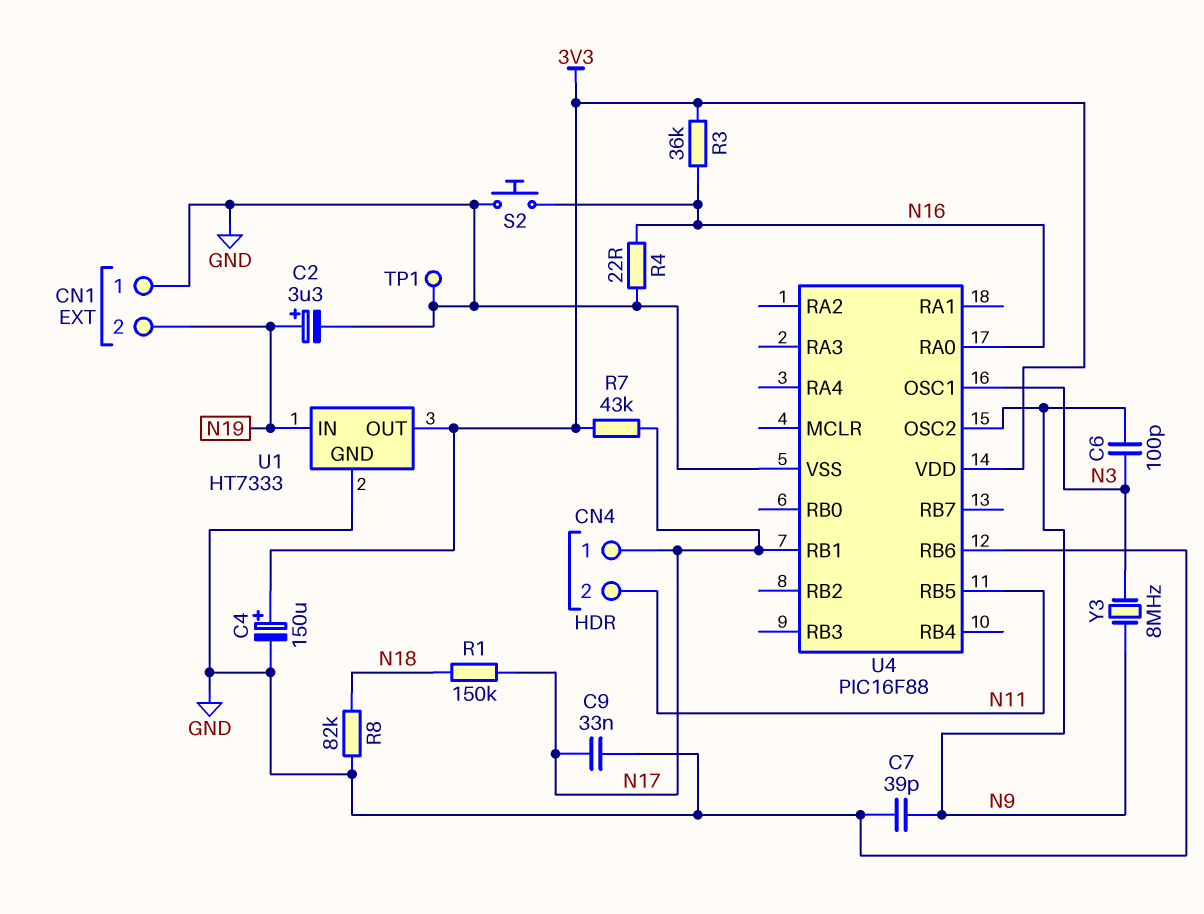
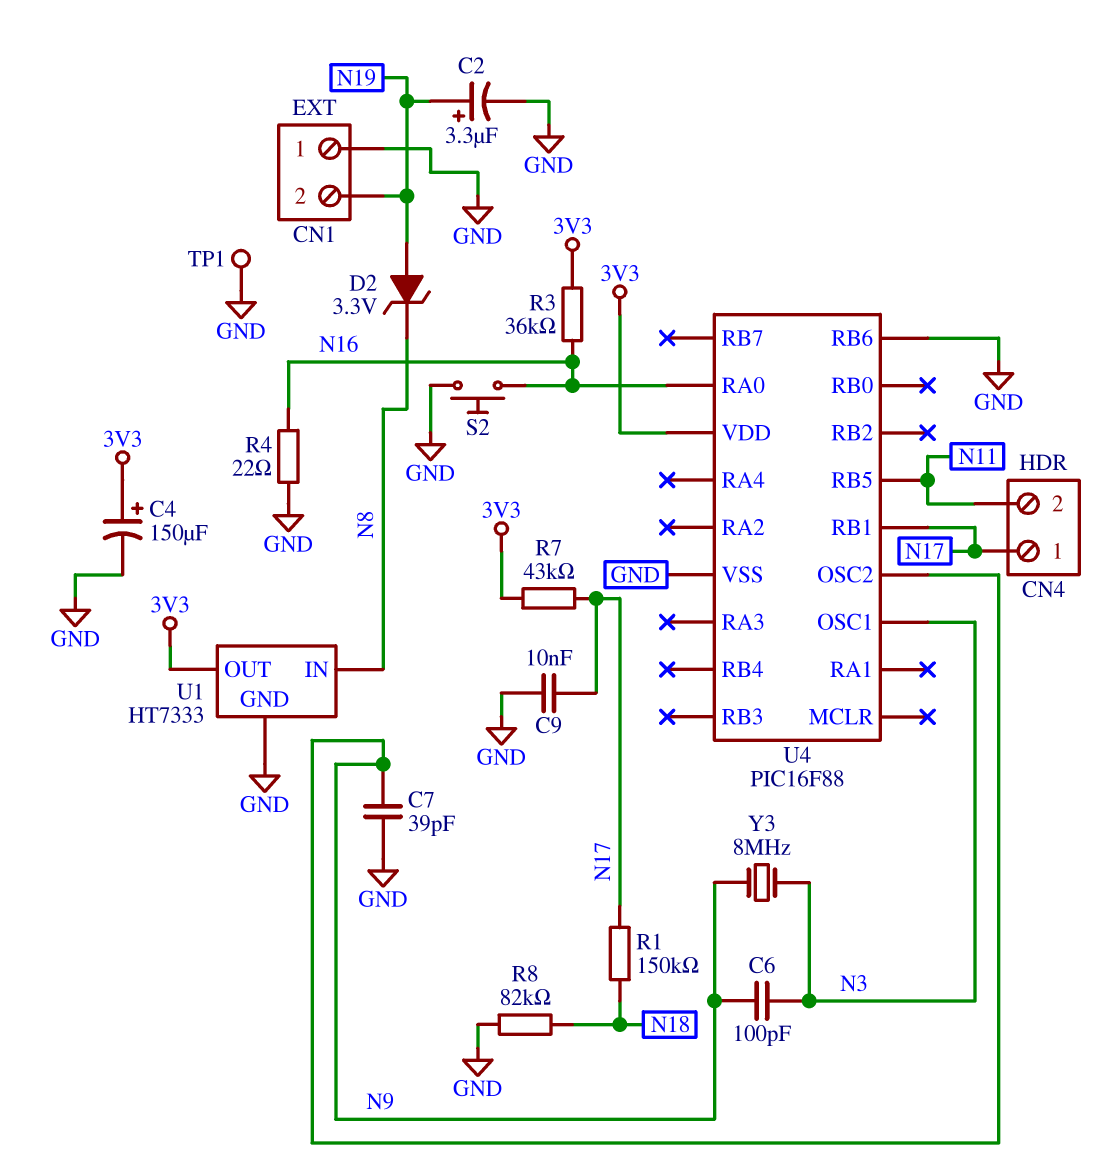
C9: 33nF (GND, N17) -> 10nF (GND, N17)
D2: none -> zener 3.3V (A N19, K N8)
U1 pin IN: N19 -> N8

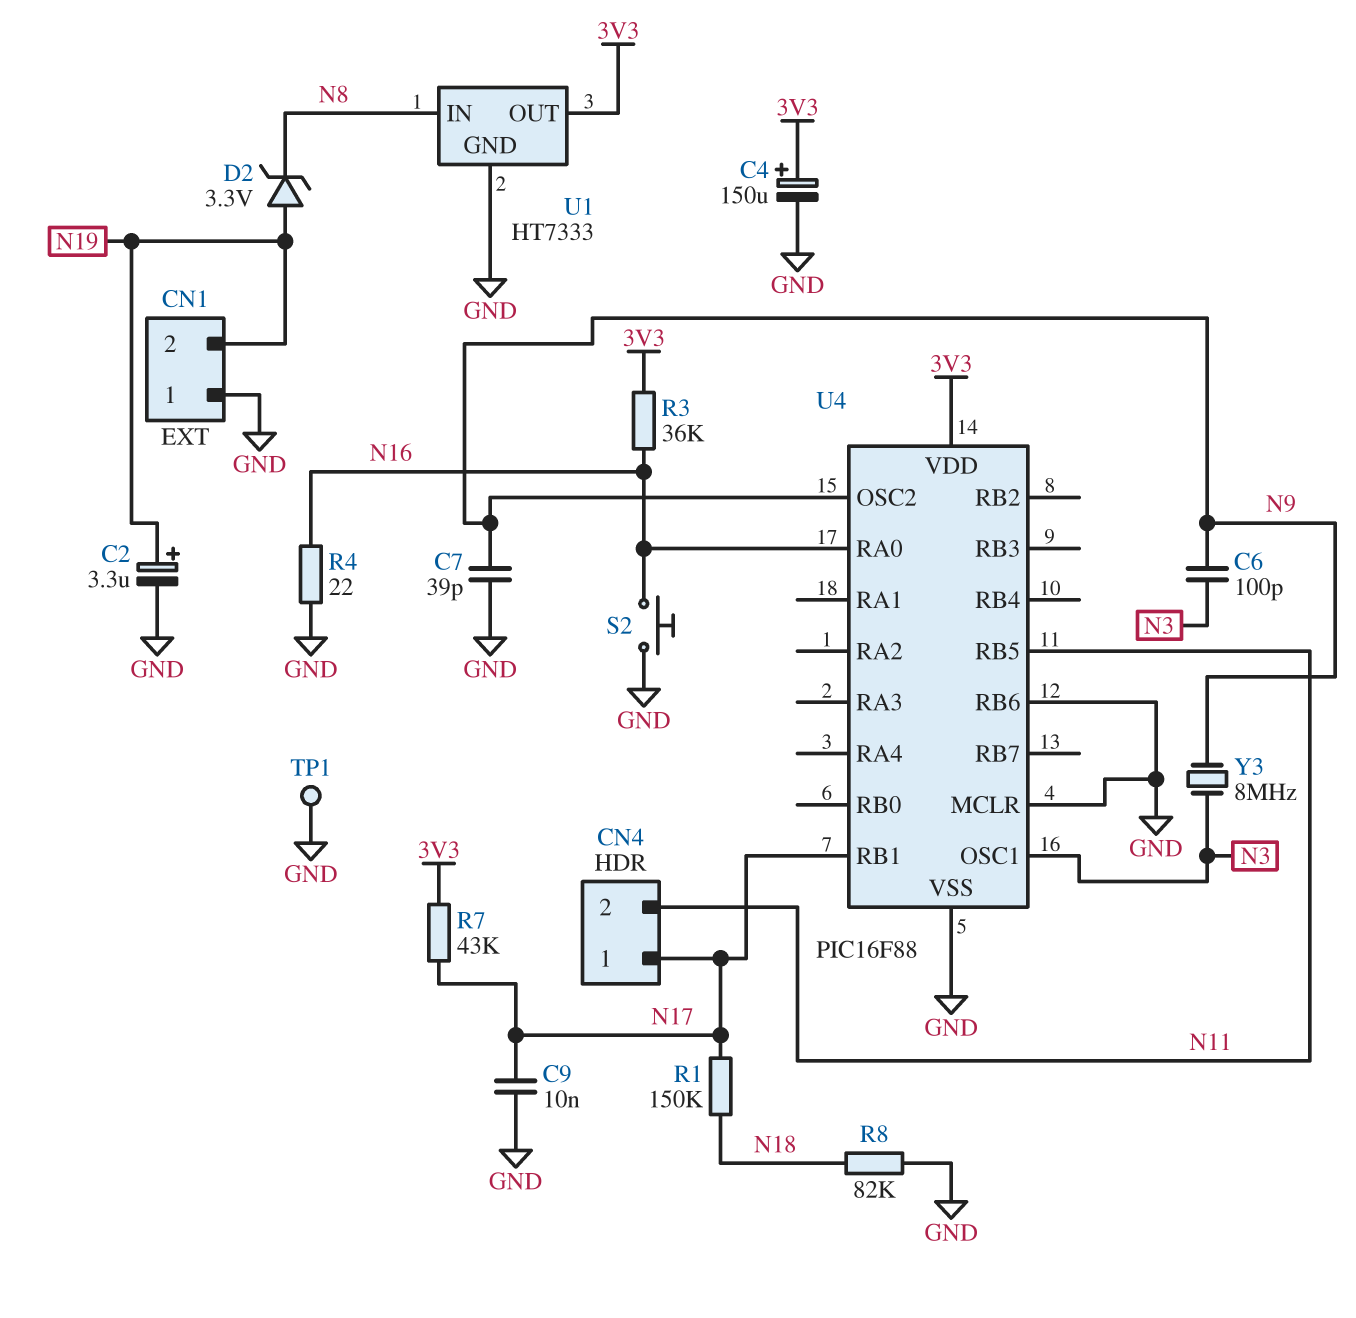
U4 pin MCLR: none -> GND

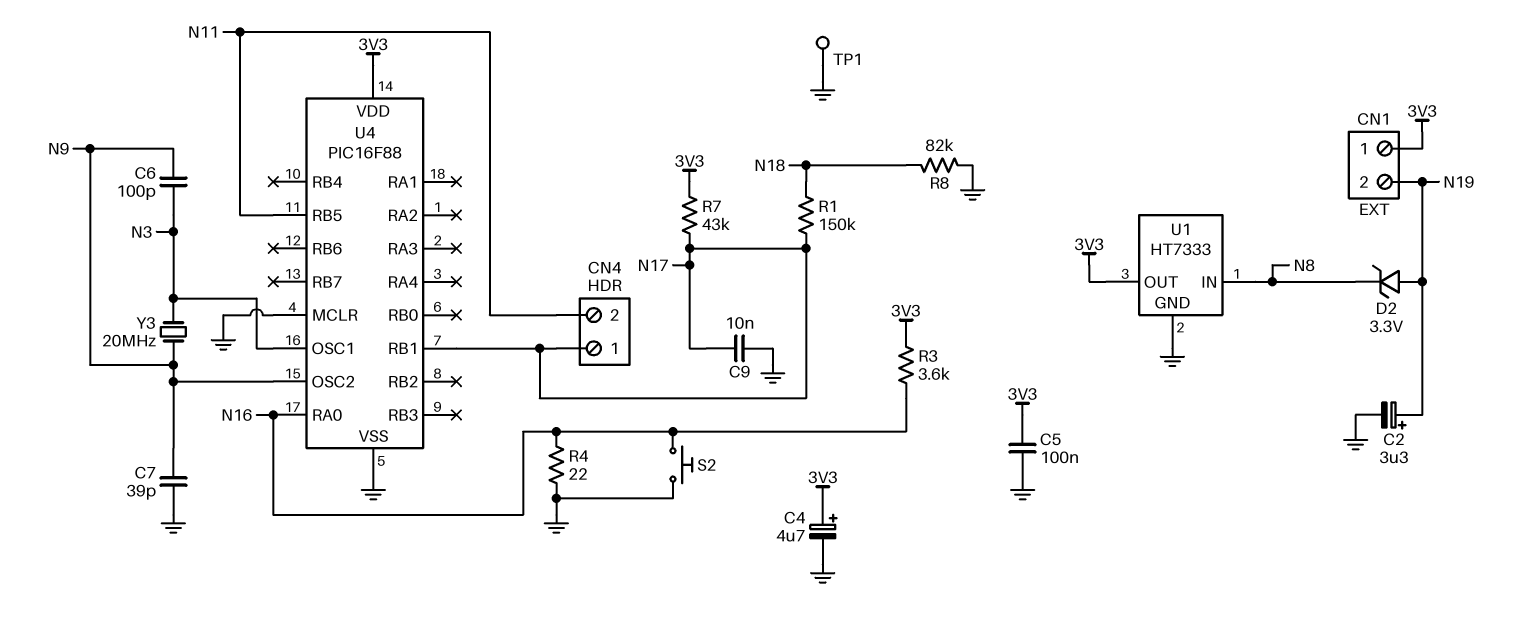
C4: 150uF (plus 3V3, minus GND) -> 4.7uF (plus 3V3, minus GND)
C5: none -> 100nF (3V3, GND)
CN1 pin 1: GND -> 3V3
R3: 36k (3V3, N16) -> 3.6k (3V3, N16)
U4 pin RB6: GND -> none
Y3: 8MHz (N3, N9) -> 20MHz (N3, N9)

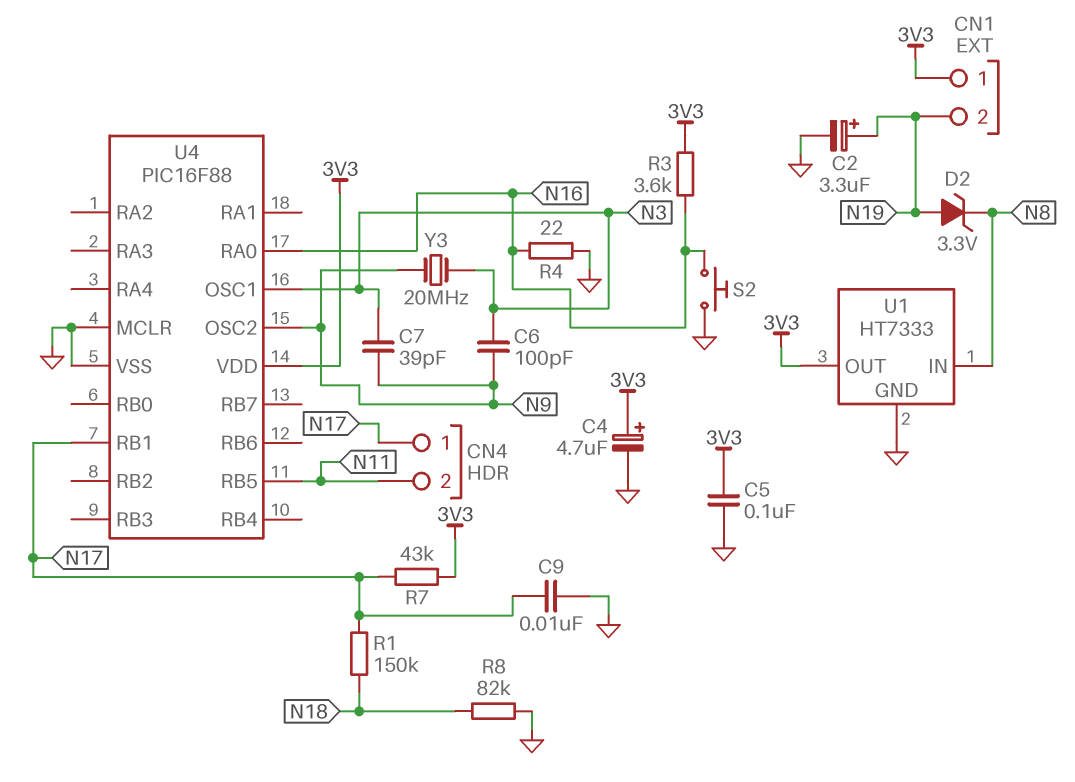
C7: 39pF (GND, N9) -> 39pF (N3, N9)
TP1: test point (GND) -> none

